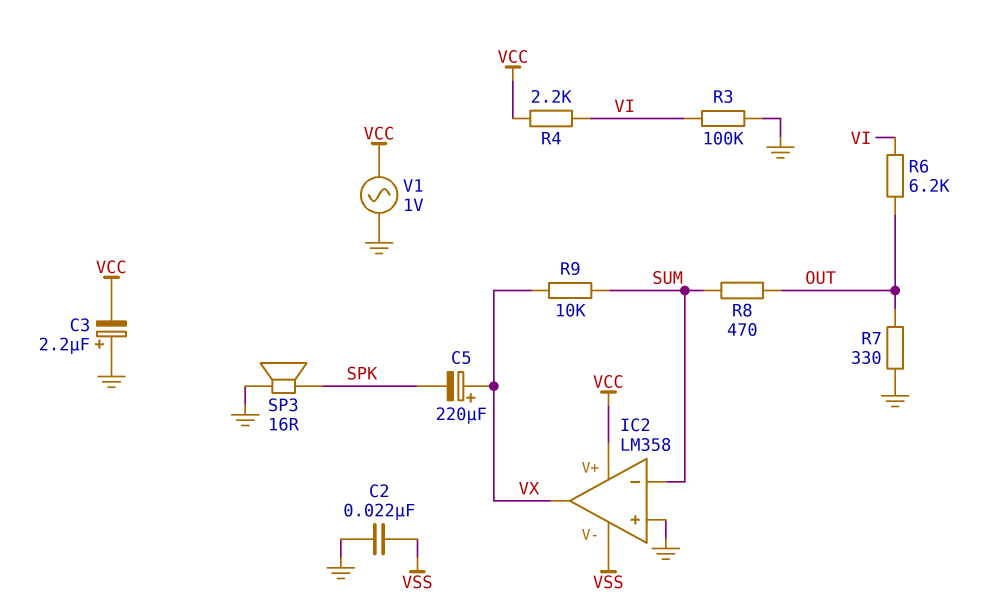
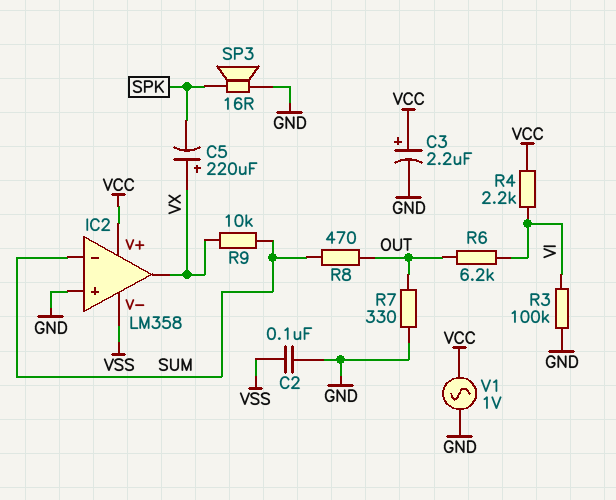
C2: 22nF (GND, VSS) -> 100nF (GND, VSS)
C3: 2.2uF (plus GND, minus VCC) -> 2.2uF (plus VCC, minus GND)

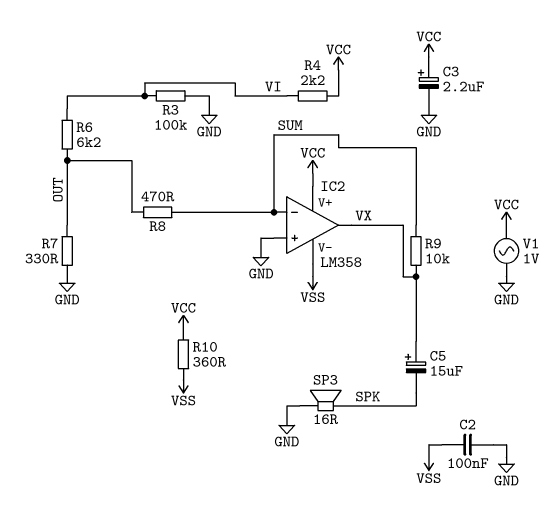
C5: 220uF (plus VX, minus SPK) -> 15uF (plus VX, minus SPK)
R10: none -> 360 (VCC, VSS)

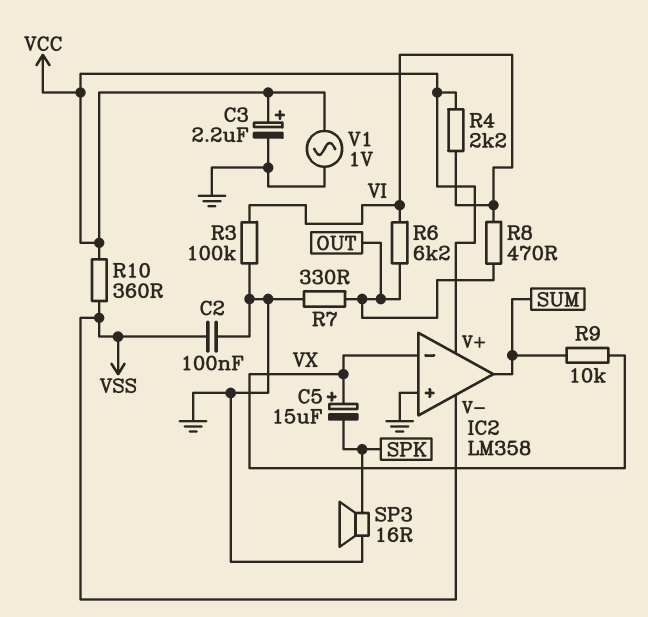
IC2 pin in-: SUM -> VX
IC2 pin out: VX -> SUM
R8: 470 (OUT, SUM) -> 470 (OUT, VI)

